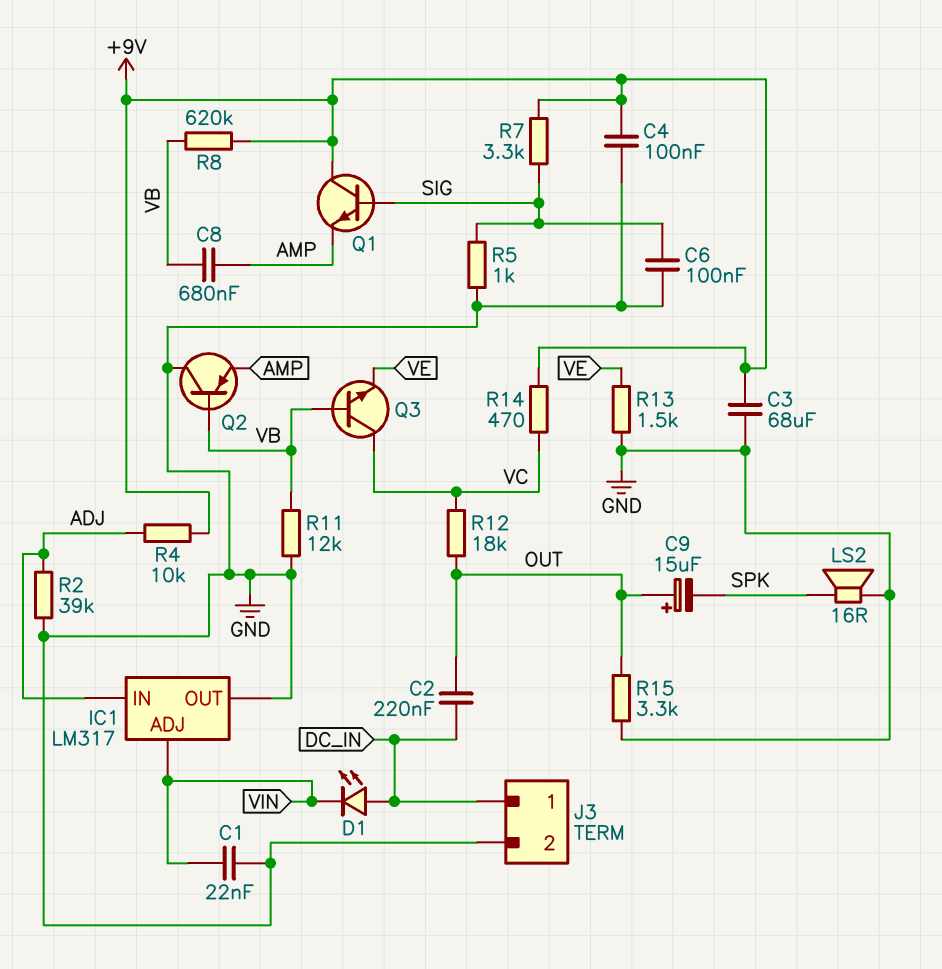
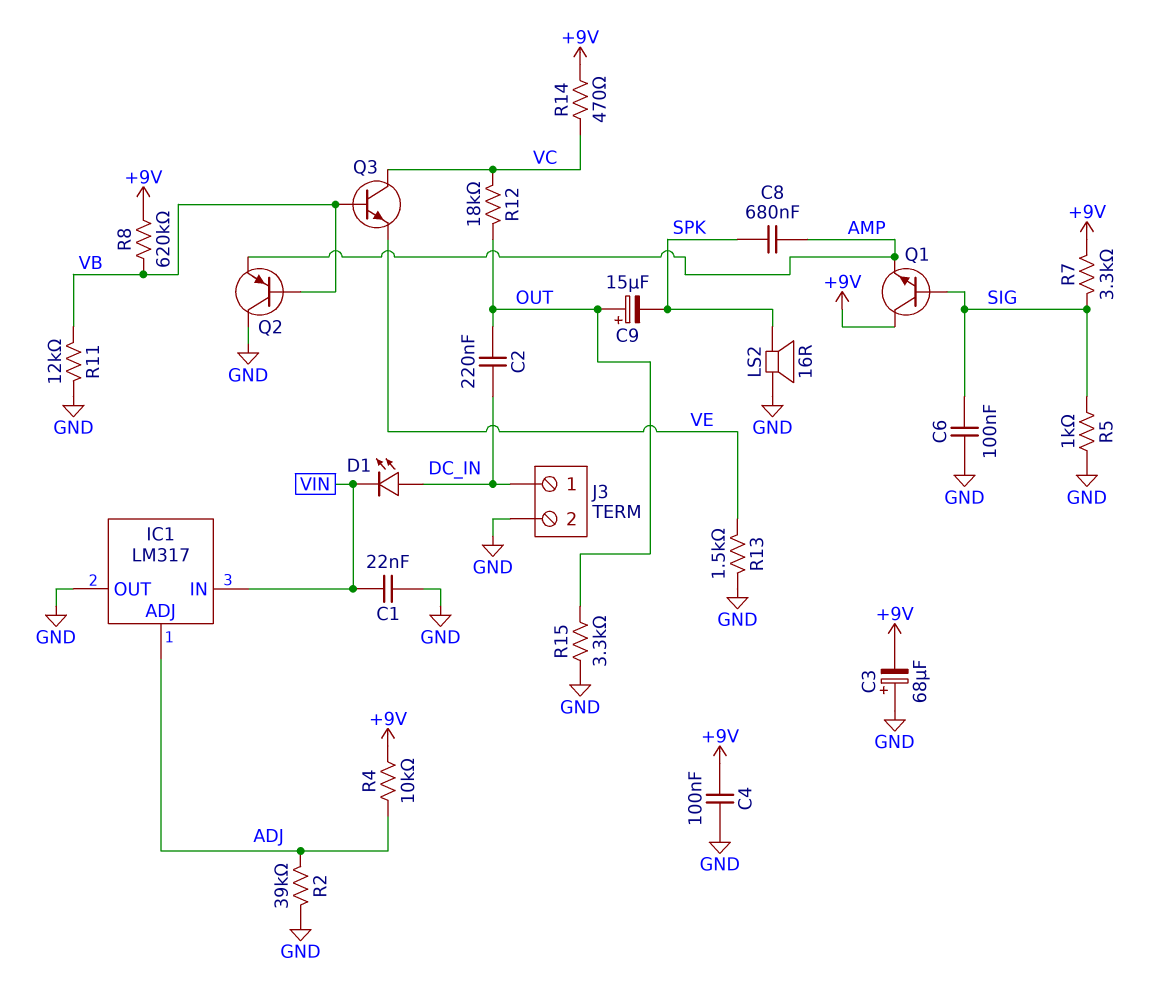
C3: 68uF (+9V, GND) -> 68uF (plus GND, minus +9V)
C8: 680nF (AMP, VB) -> 680nF (AMP, SPK)
IC1 pin ADJ: VIN -> ADJ
IC1 pin IN: ADJ -> VIN

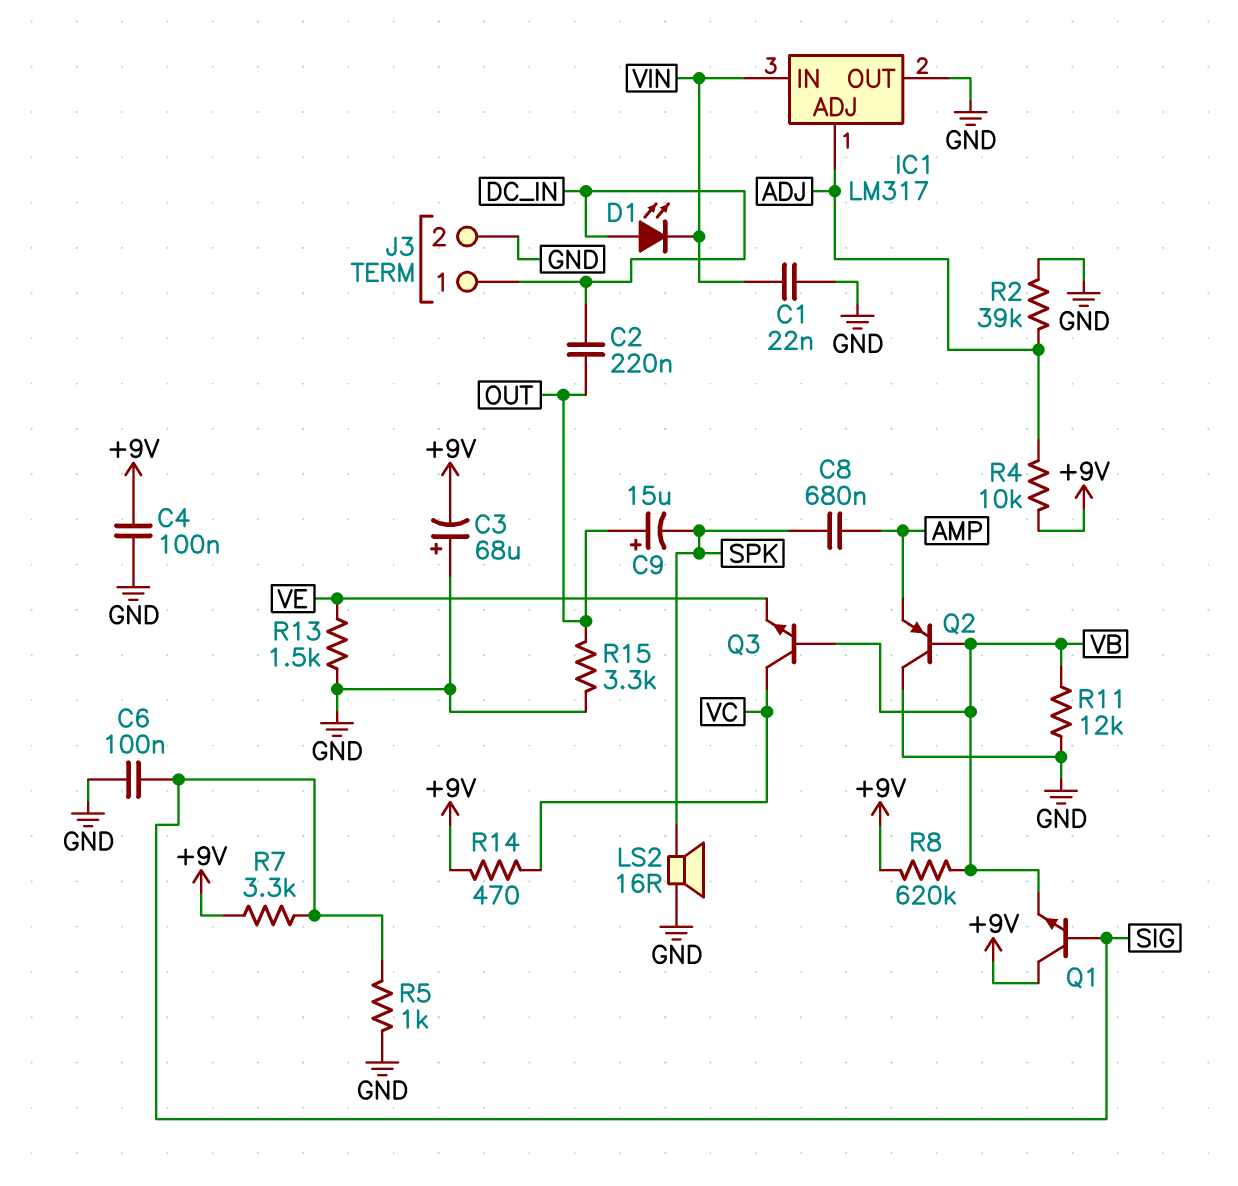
Q1: NPN (B SIG, C +9V, E AMP) -> NPN (B SIG, C +9V, E VB)
R12: 18k (OUT, VC) -> none

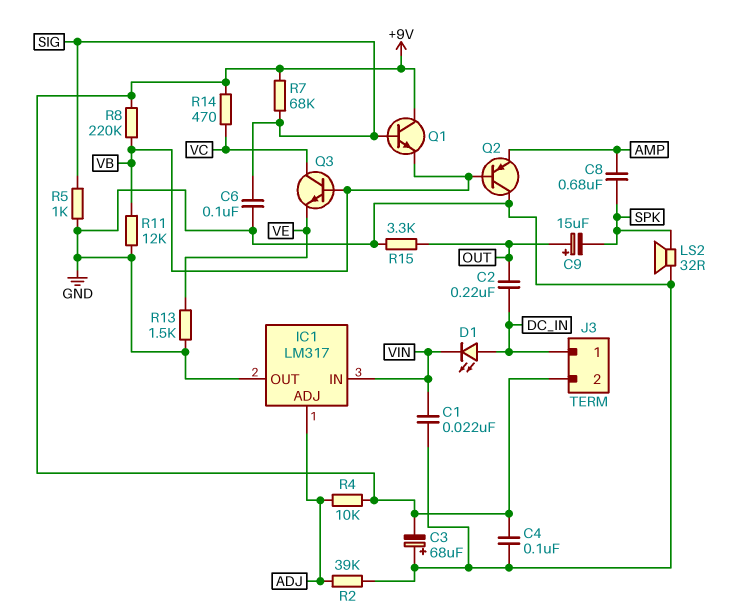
J3 pin 2: GND -> +9V
LS2: speaker 16R (GND, SPK) -> speaker 32R (GND, SPK)
R7: 3.3k (+9V, SIG) -> 68k (+9V, SIG)
R8: 620k (+9V, VB) -> 220k (+9V, VB)

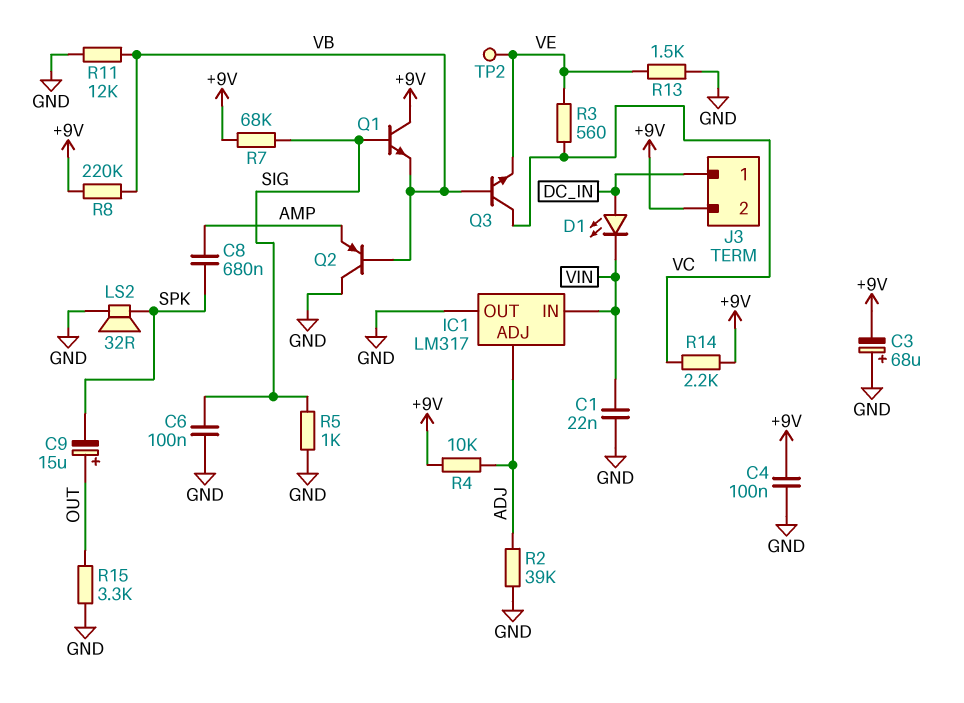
C2: 220nF (DC_IN, OUT) -> none
R3: none -> 560 (VC, VE)
R14: 470 (+9V, VC) -> 2.2k (+9V, VC)
TP2: none -> test point (VE)

